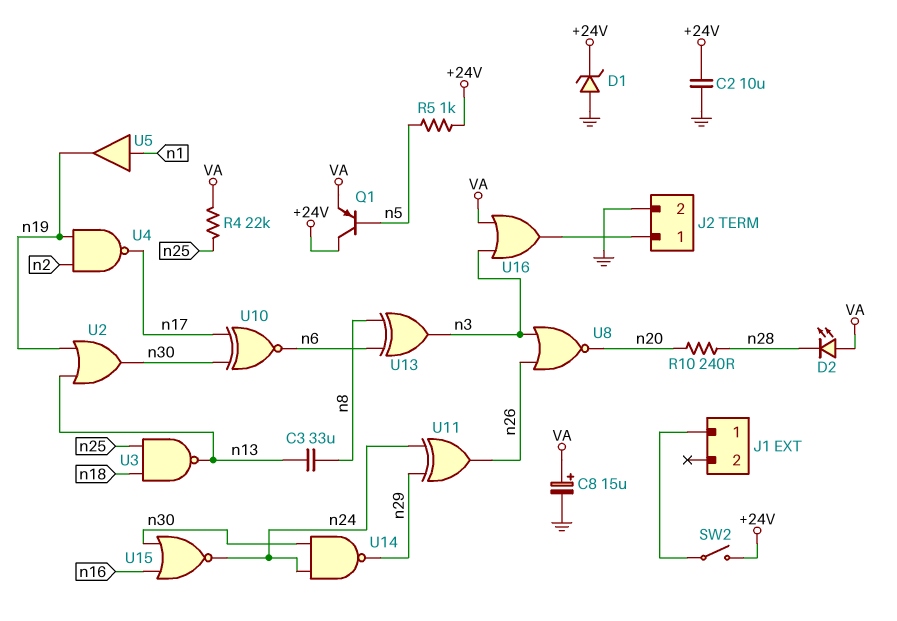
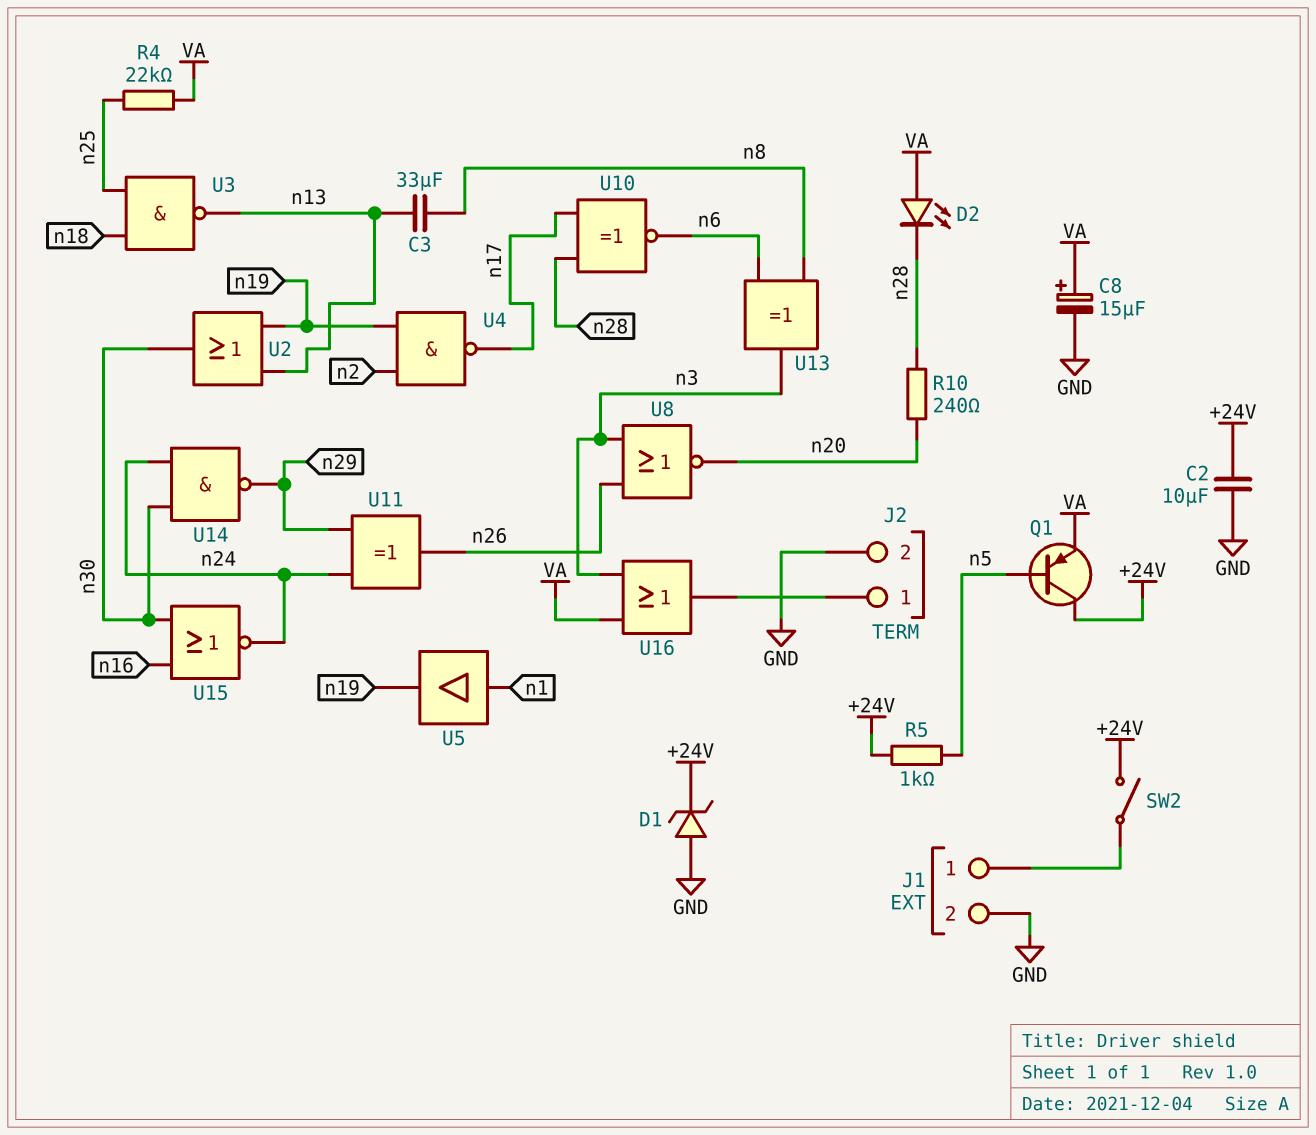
J1 pin 2: none -> GND
U10: XNOR (in n17, in n30, out n6) -> XNOR (in n17, in n28, out n6)

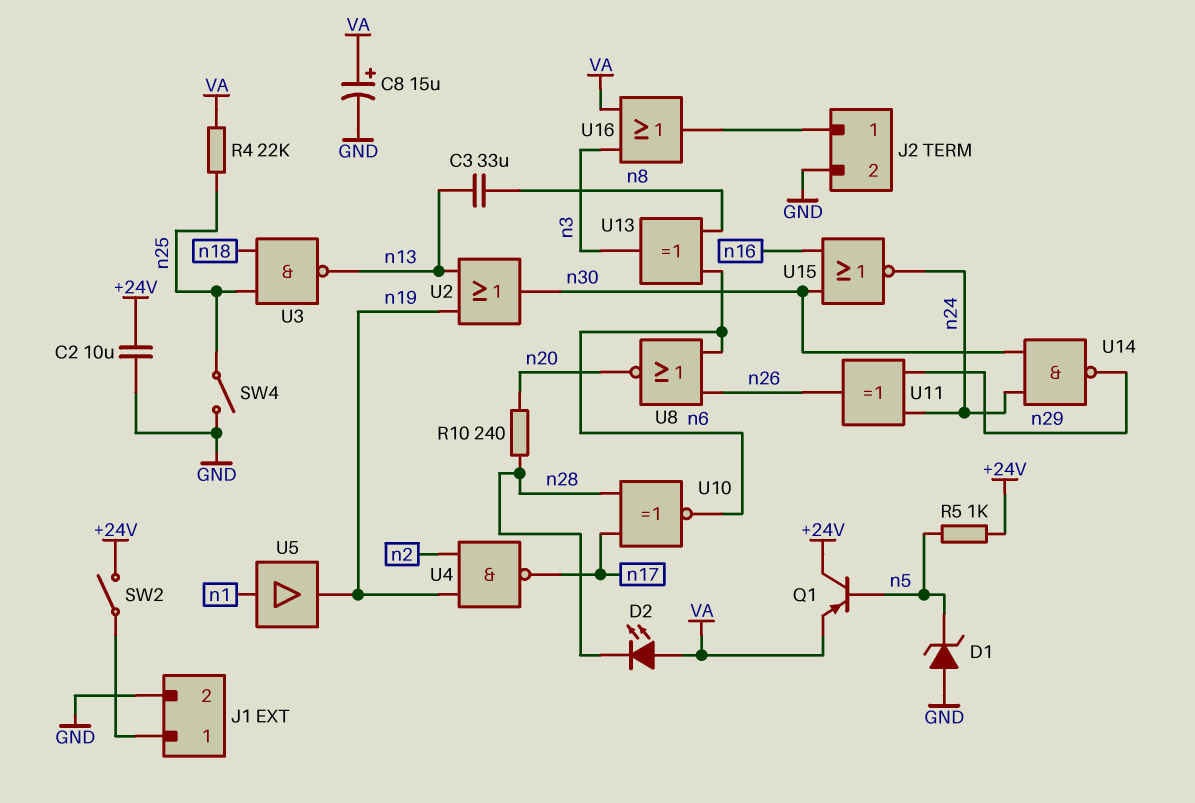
D1: zener (A GND, K +24V) -> zener (A GND, K n5)
SW4: none -> switch (GND, n25)
U8: NOR (in n3, in n26, out n20) -> NOR (in n6, in n26, out n20)

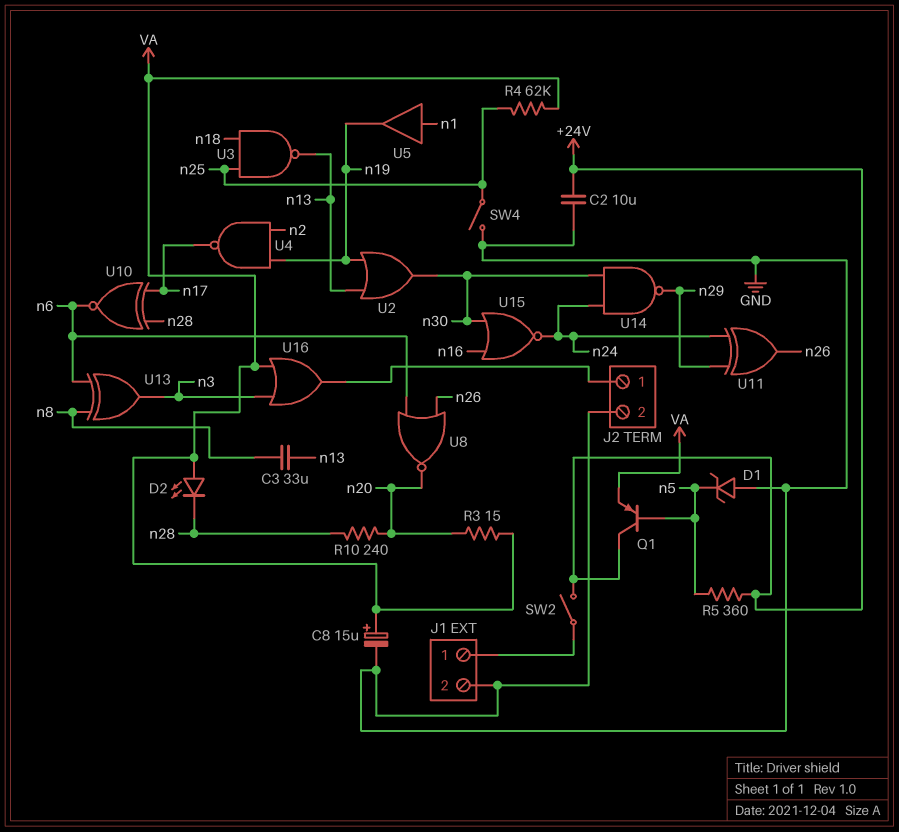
R3: none -> 15 (VA, n20)
R4: 22k (VA, n25) -> 62k (VA, n25)
R5: 1k (+24V, n5) -> 360 (+24V, n5)

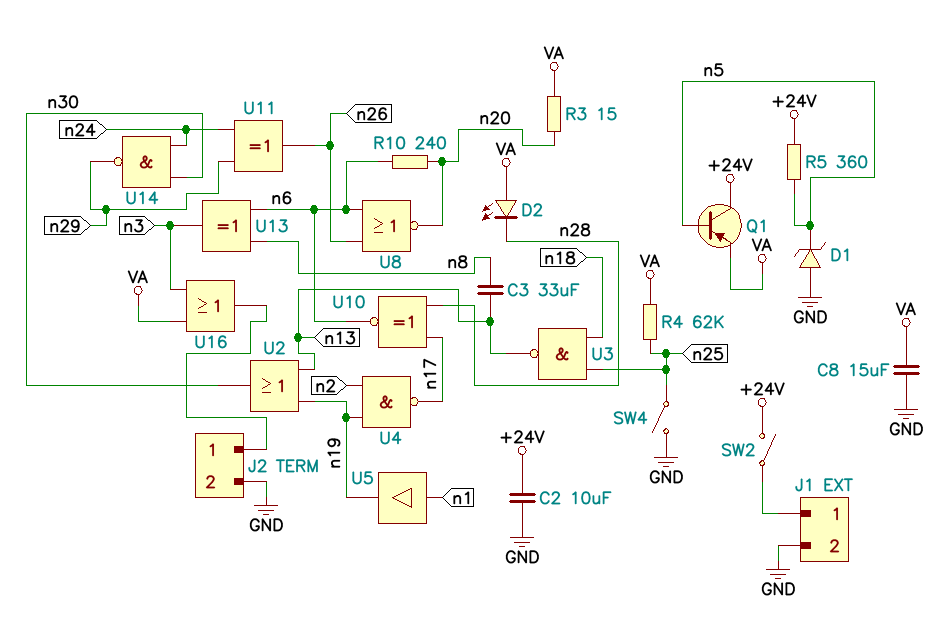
C8: 15uF (plus VA, minus GND) -> 15uF (GND, VA)
R10: 240 (n20, n28) -> 240 (n6, n20)
U15: NOR (in n16, in n30, out n24) -> none

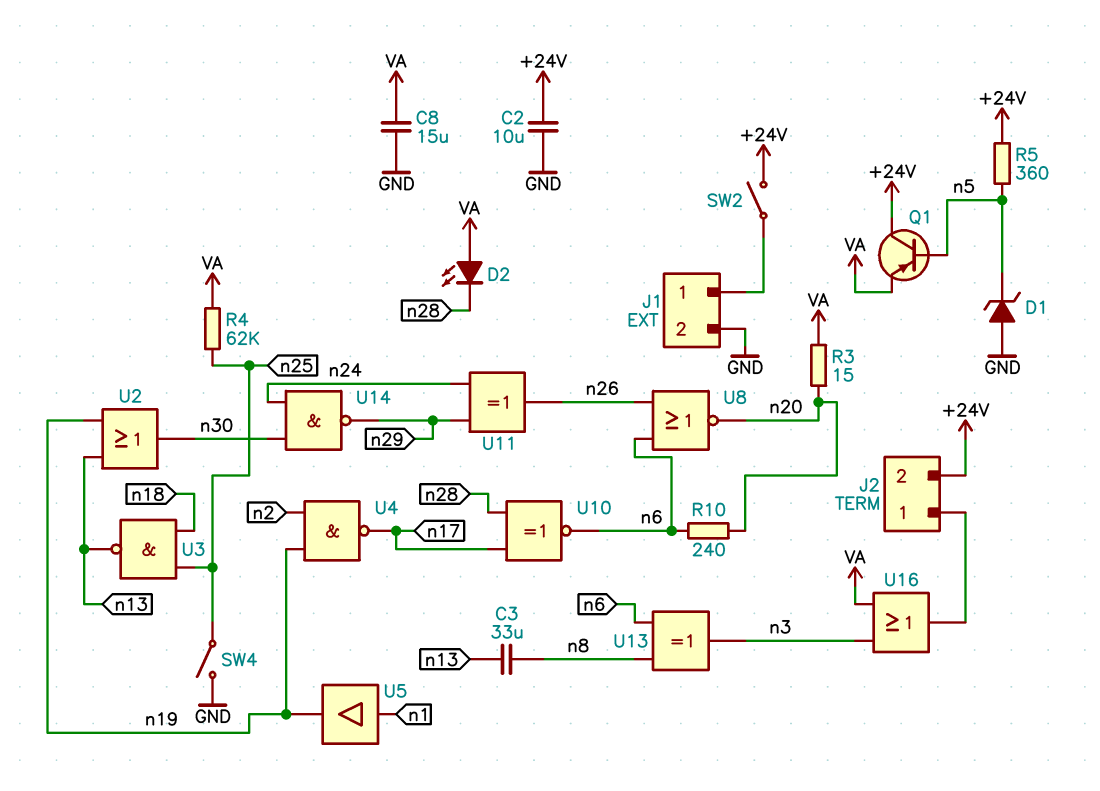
J2 pin 2: GND -> +24V

